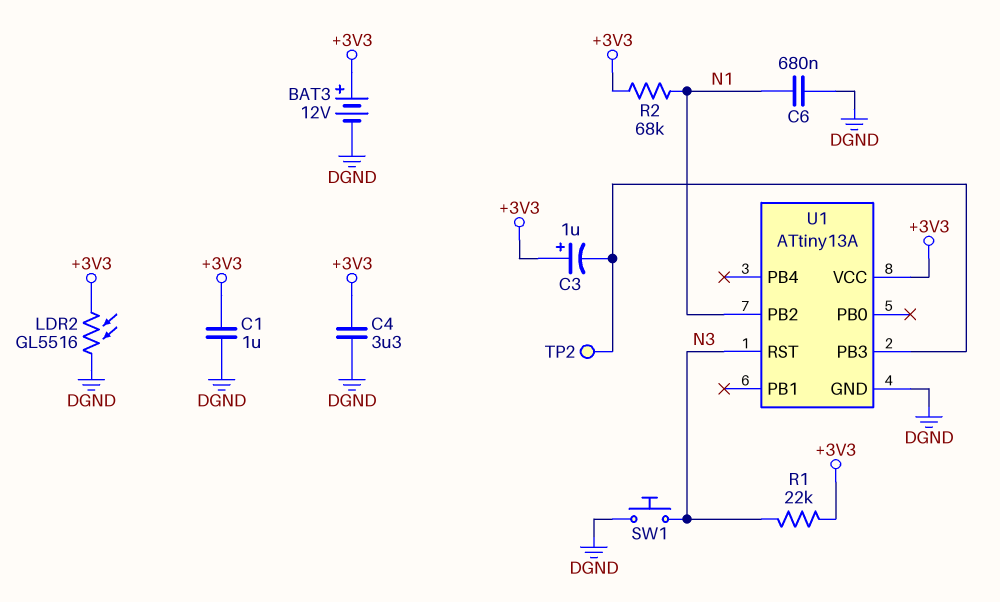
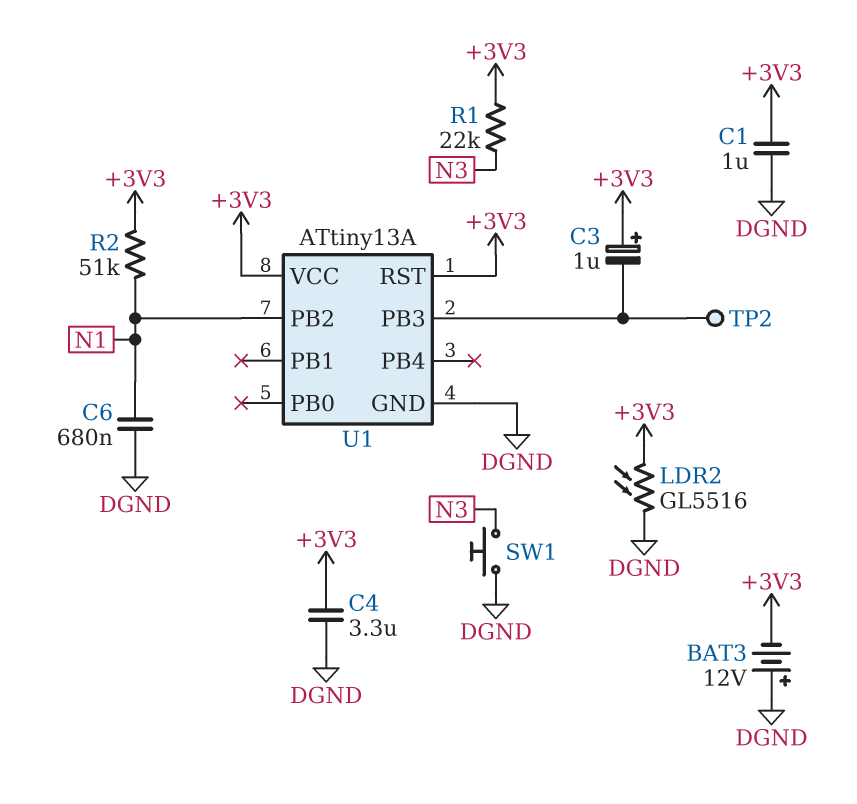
BAT3: 12V (plus +3V3, minus DGND) -> 12V (plus DGND, minus +3V3)
R2: 68k (+3V3, N1) -> 51k (+3V3, N1)
U1 pin RST: N3 -> +3V3

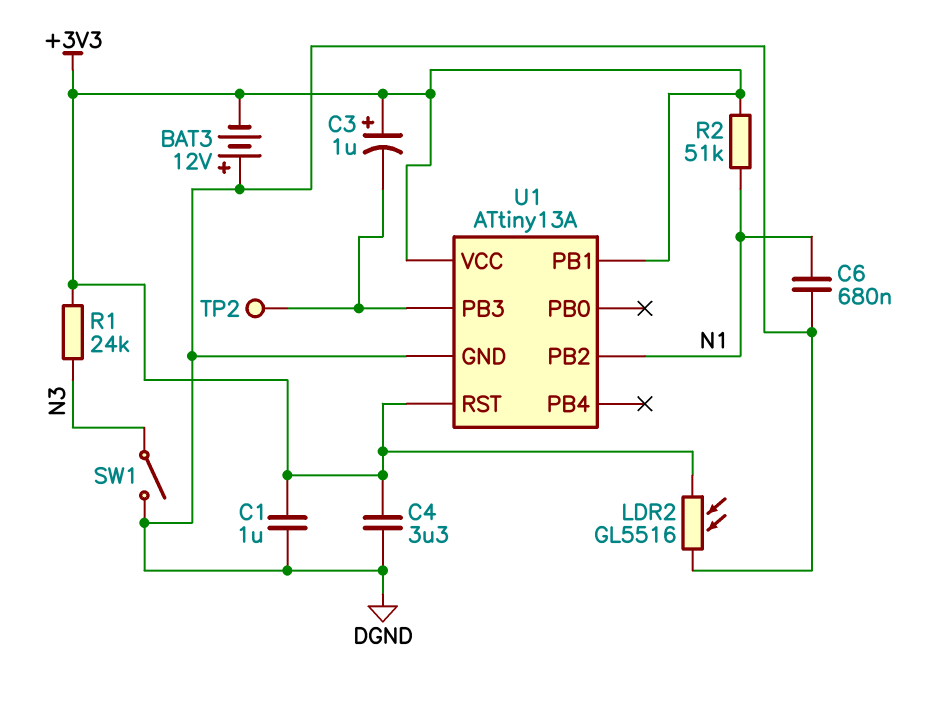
R1: 22k (+3V3, N3) -> 24k (+3V3, N3)
SW1: button (DGND, N3) -> switch (DGND, N3)
U1 pin PB1: none -> +3V3

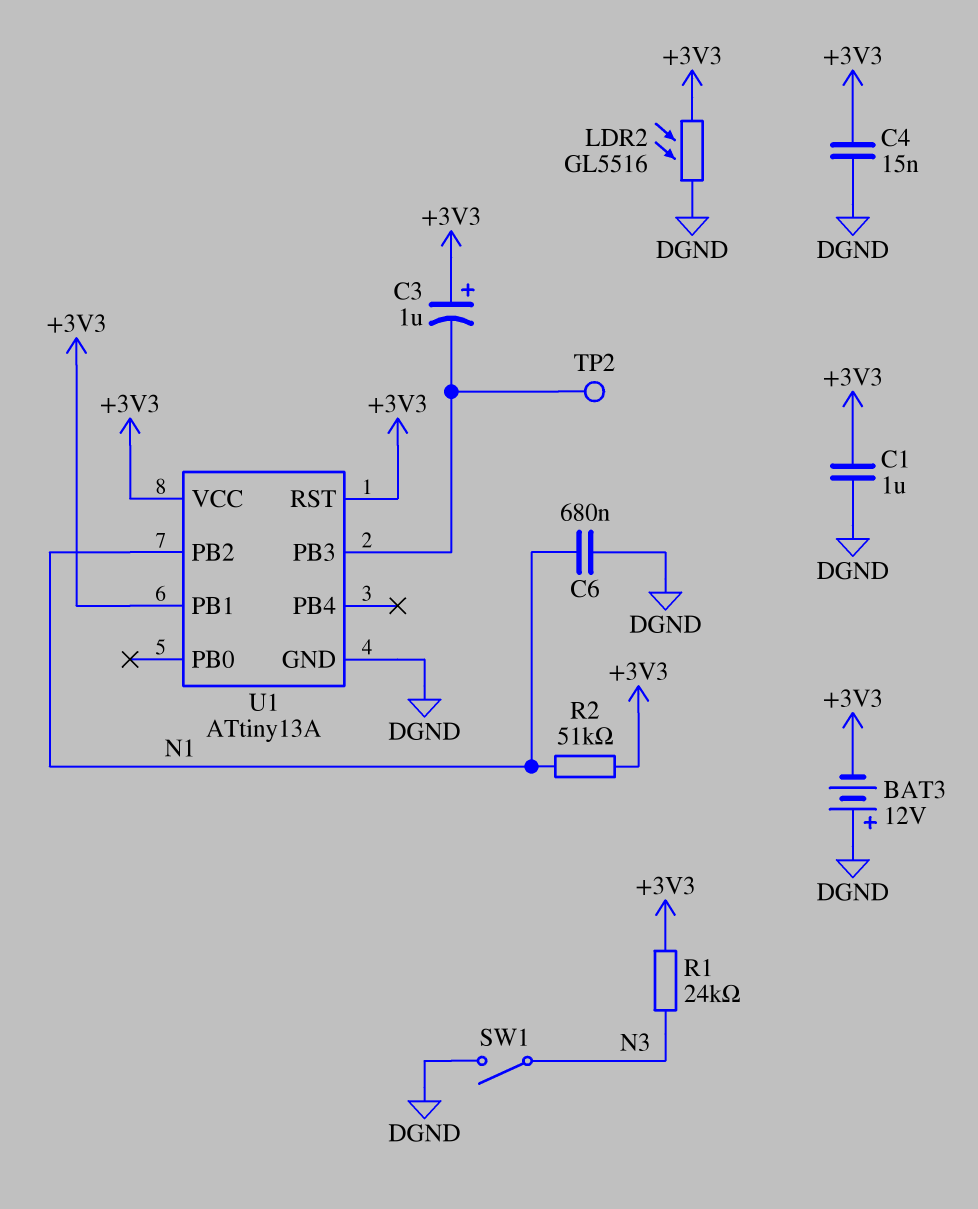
C4: 3.3uF (+3V3, DGND) -> 15nF (+3V3, DGND)

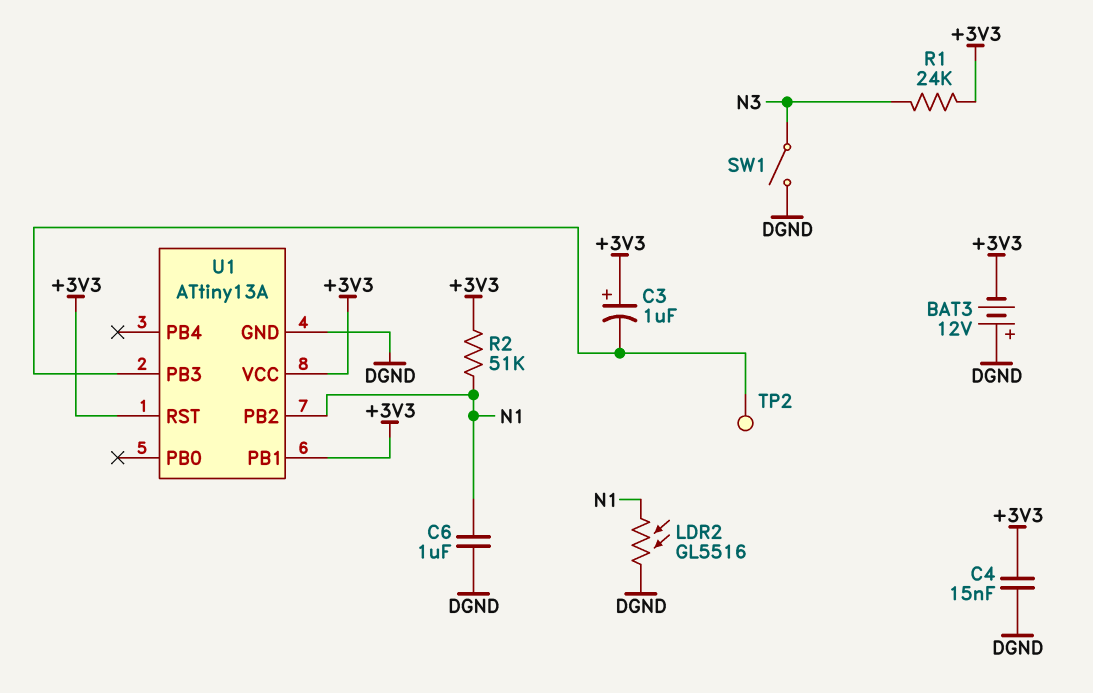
C1: 1uF (+3V3, DGND) -> none
C6: 680nF (DGND, N1) -> 1uF (DGND, N1)
LDR2: GL5516 (+3V3, DGND) -> GL5516 (DGND, N1)

